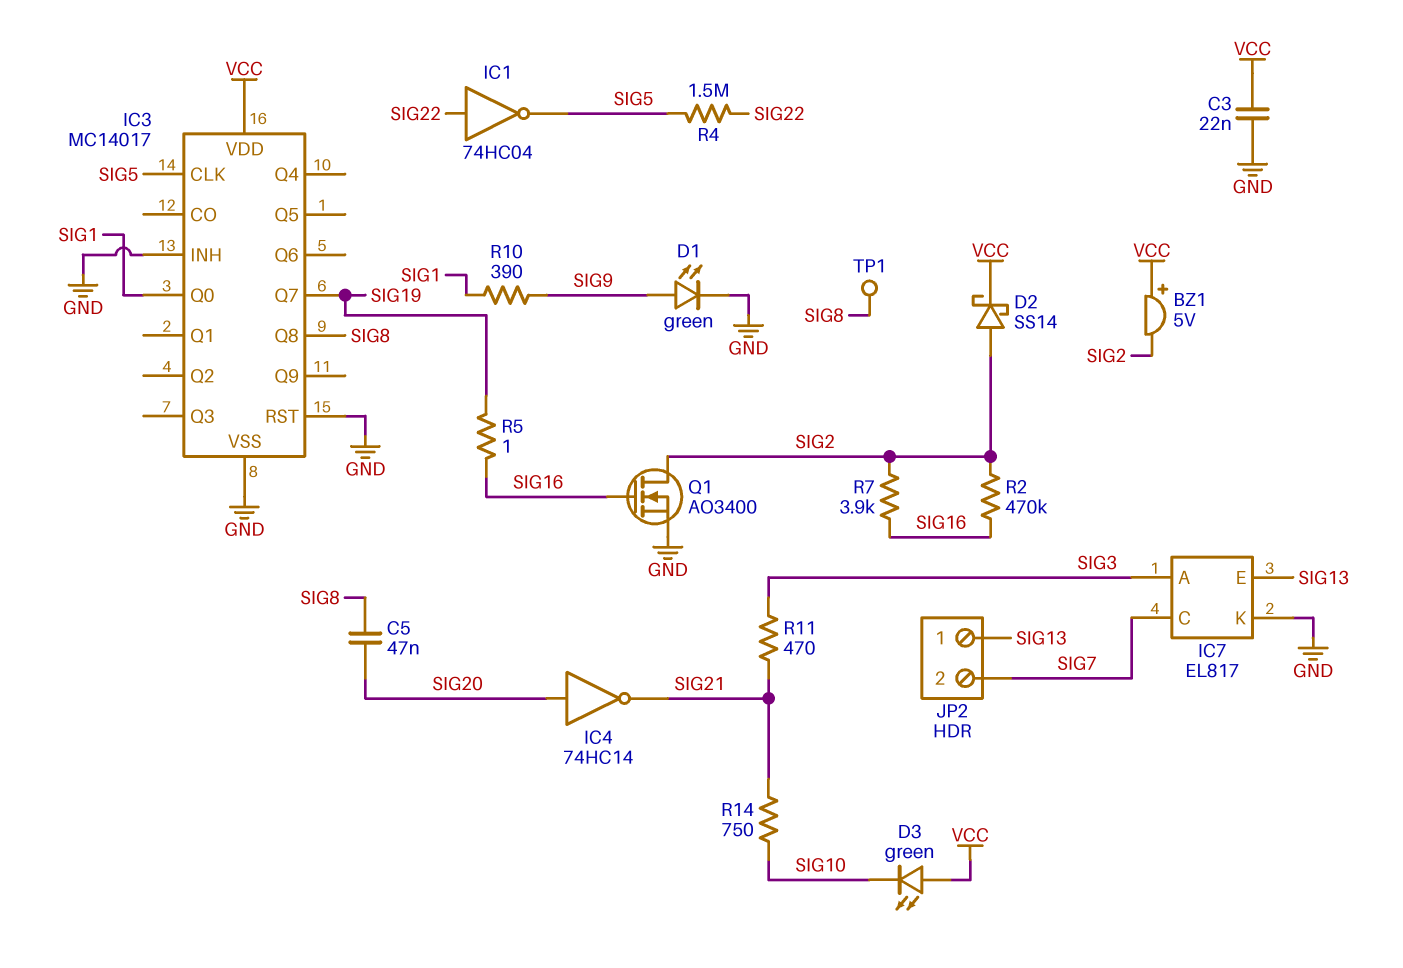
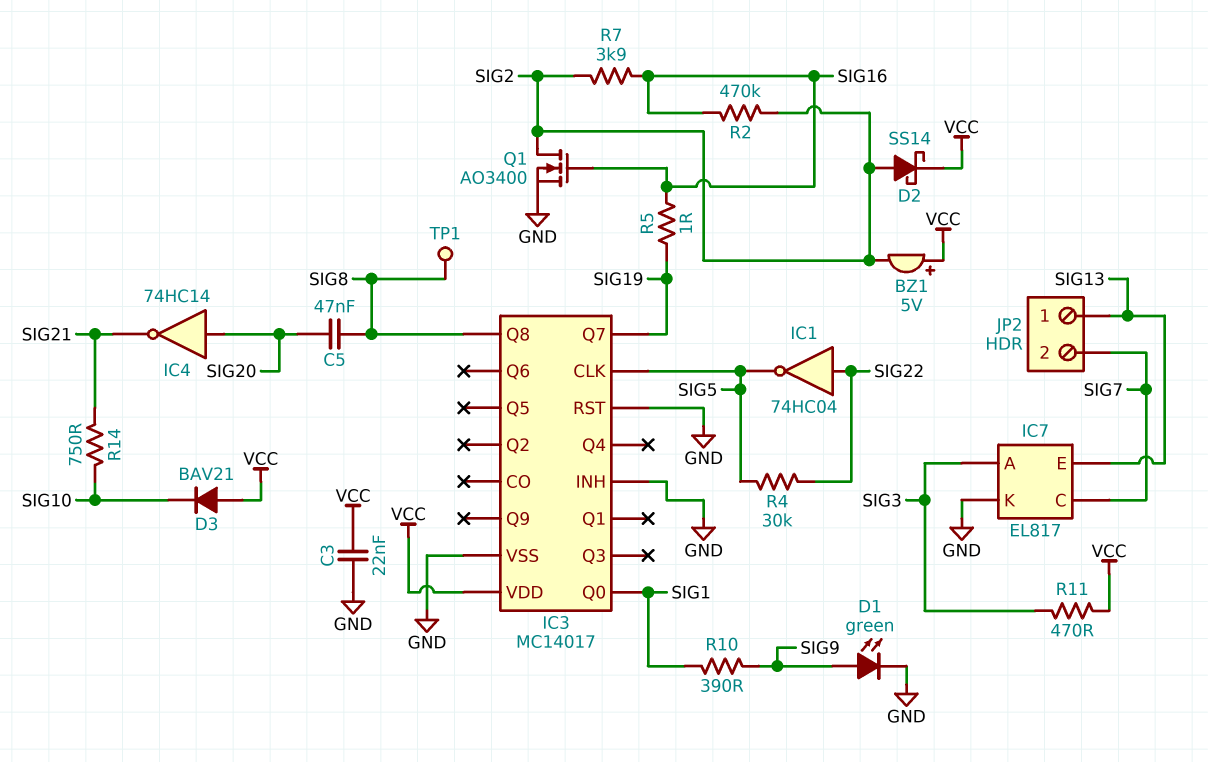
D3: LED green (A VCC, K SIG10) -> diode BAV21 (A VCC, K SIG10)
R4: 1.5M (SIG5, SIG22) -> 30k (SIG5, SIG22)
R11: 470 (SIG3, SIG21) -> 470 (SIG3, VCC)

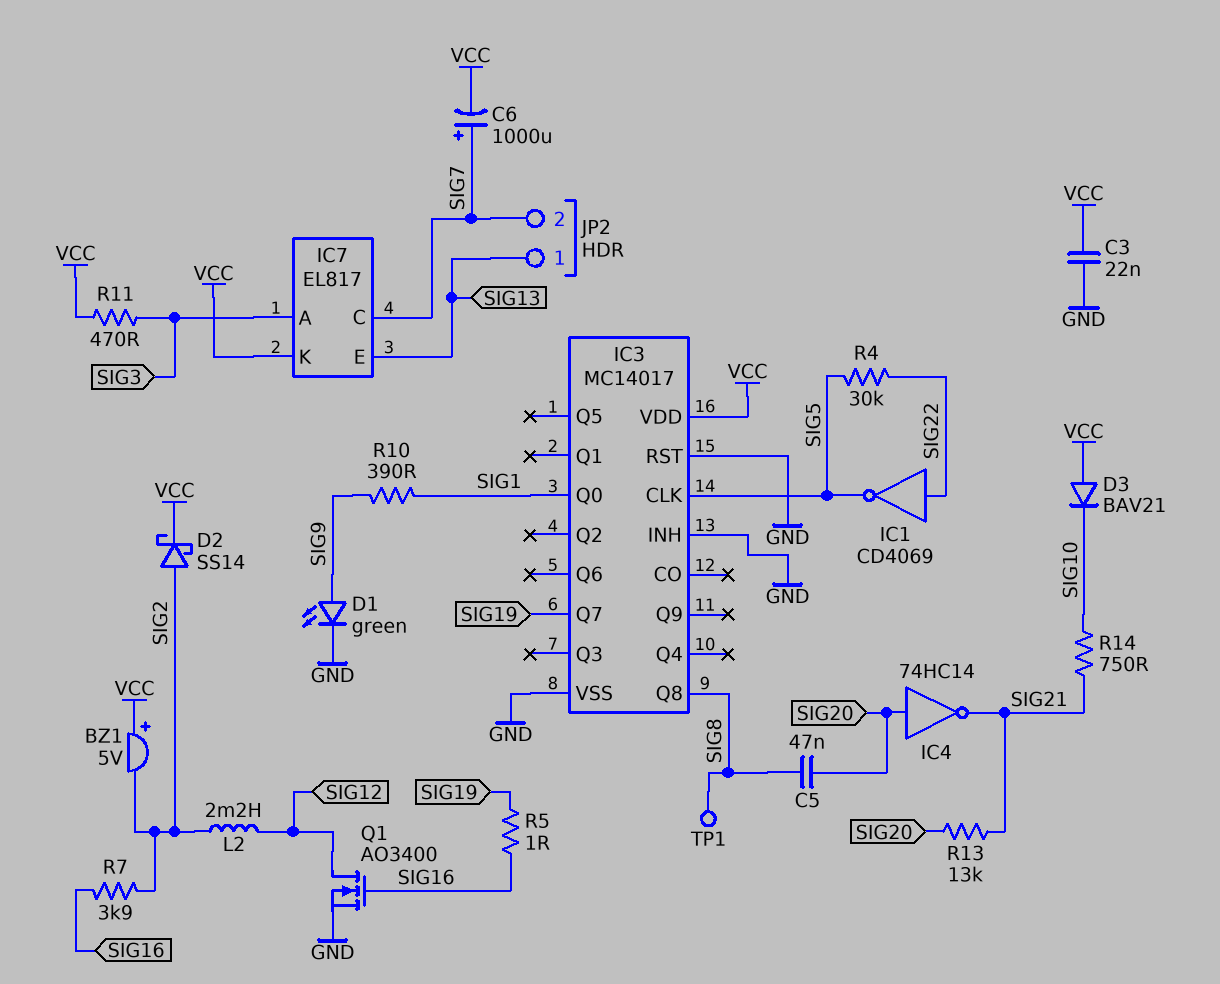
C6: none -> 1000uF (plus SIG7, minus VCC)
IC1: NOT 74HC04 (in SIG22, out SIG5) -> NOT CD4069 (in SIG22, out SIG5)
IC7 pin K: GND -> VCC
L2: none -> 2.2mH (SIG2, SIG12)
Q1: NMOS AO3400 (G SIG16, D SIG2, S GND) -> NMOS AO3400 (G SIG16, D SIG12, S GND)
R2: 470k (SIG2, SIG16) -> none
R13: none -> 13k (SIG20, SIG21)

